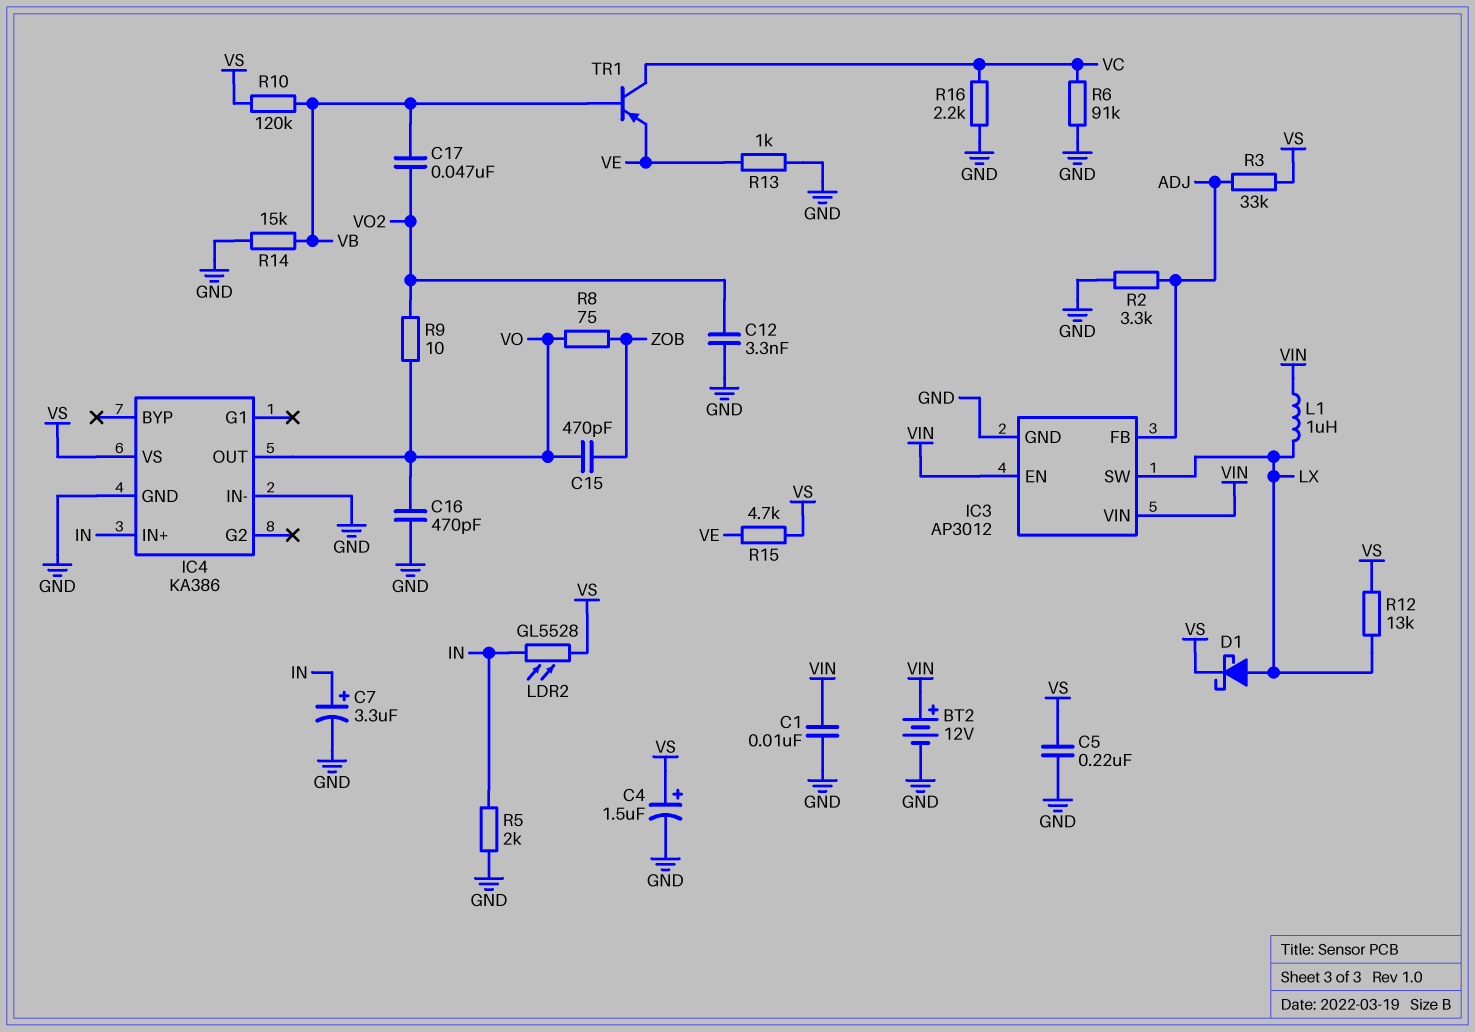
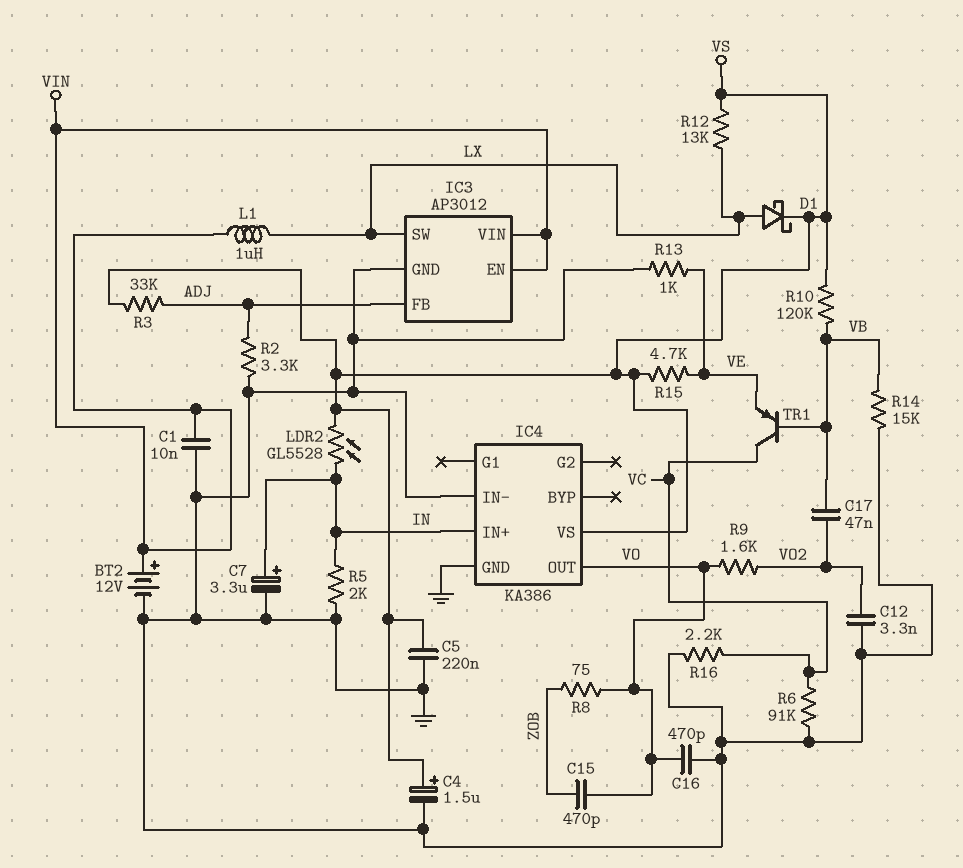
R9: 10 (VO, VO2) -> 1.6k (VO, VO2)

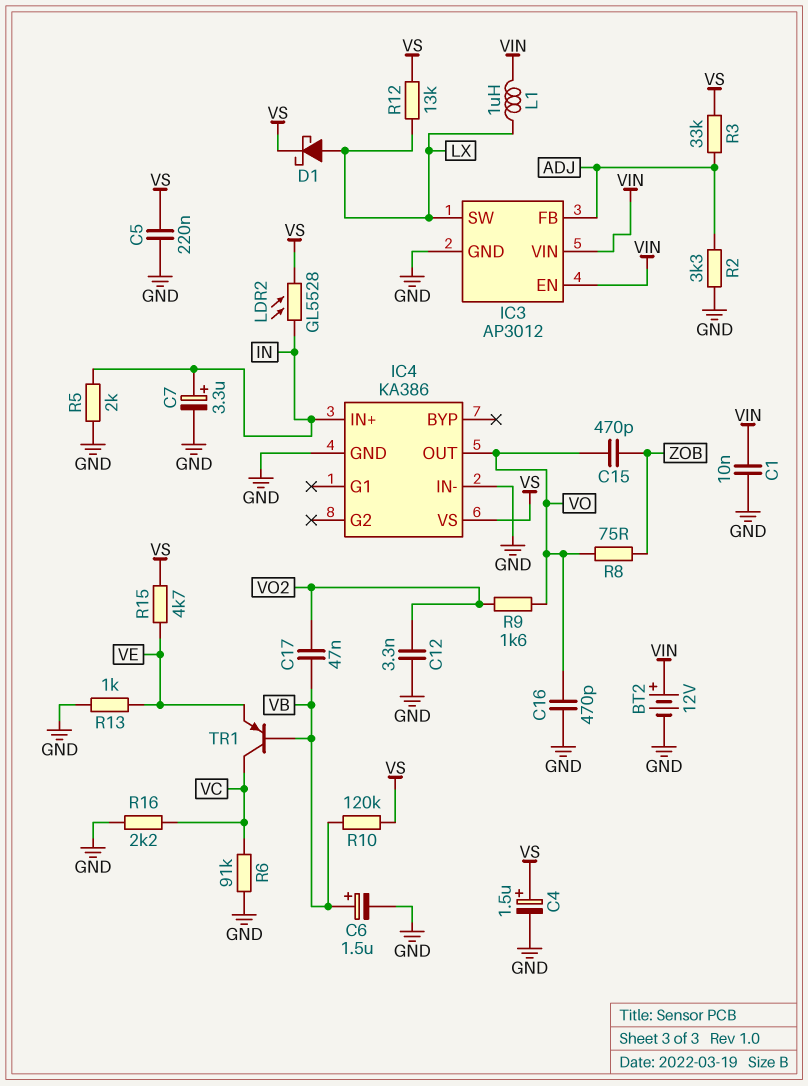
C6: none -> 1.5uF (plus VB, minus GND)
R14: 15k (GND, VB) -> none

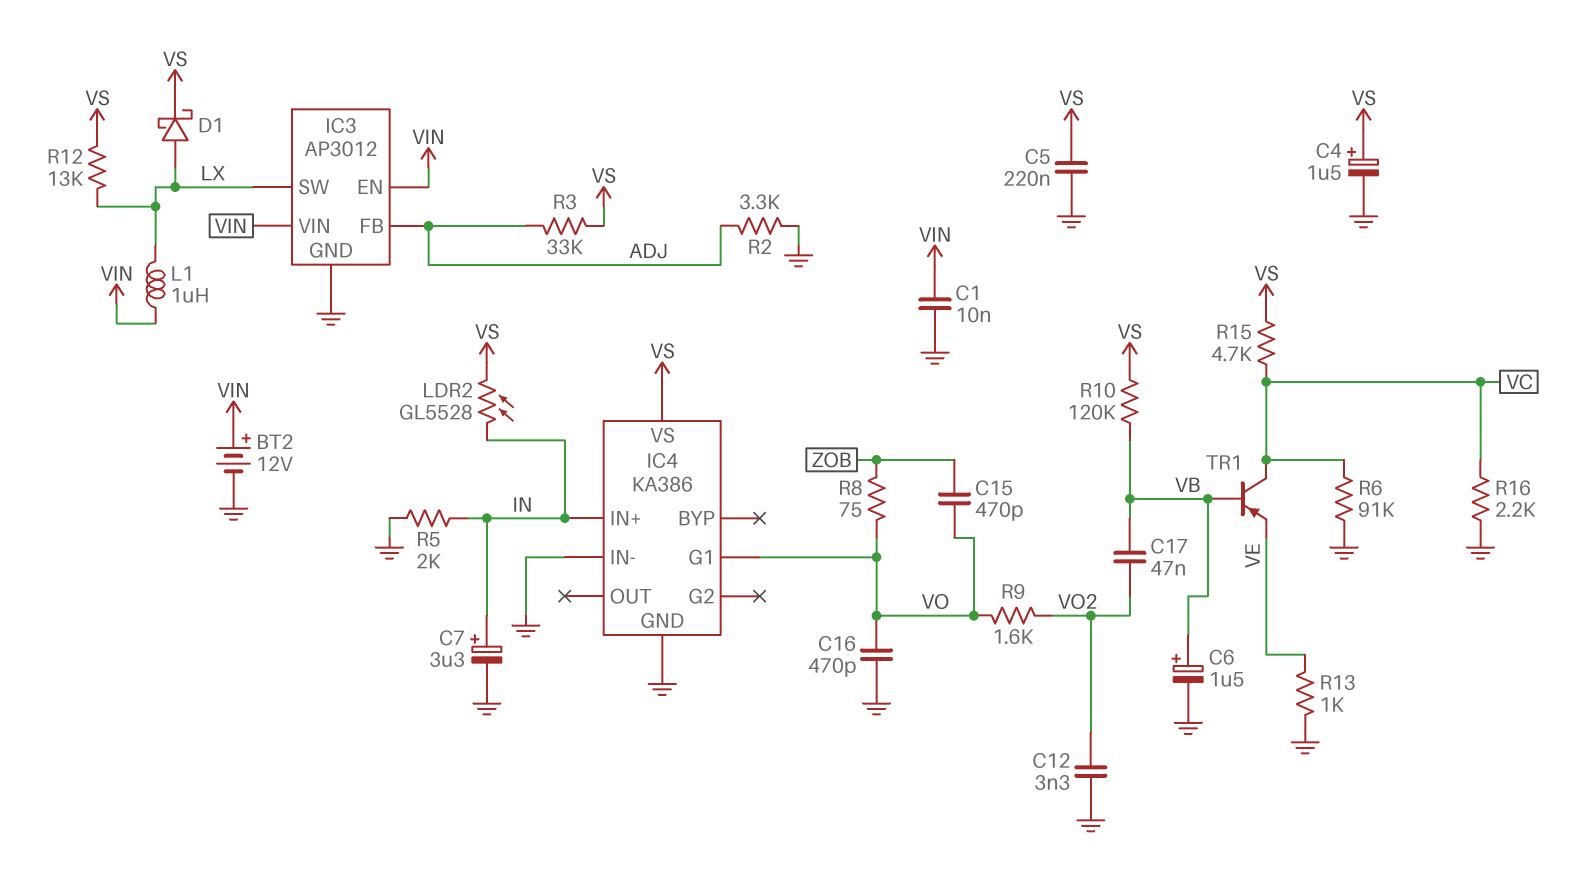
IC4 pin G1: none -> VO
IC4 pin OUT: VO -> none
R15: 4.7k (VE, VS) -> 4.7k (VC, VS)

